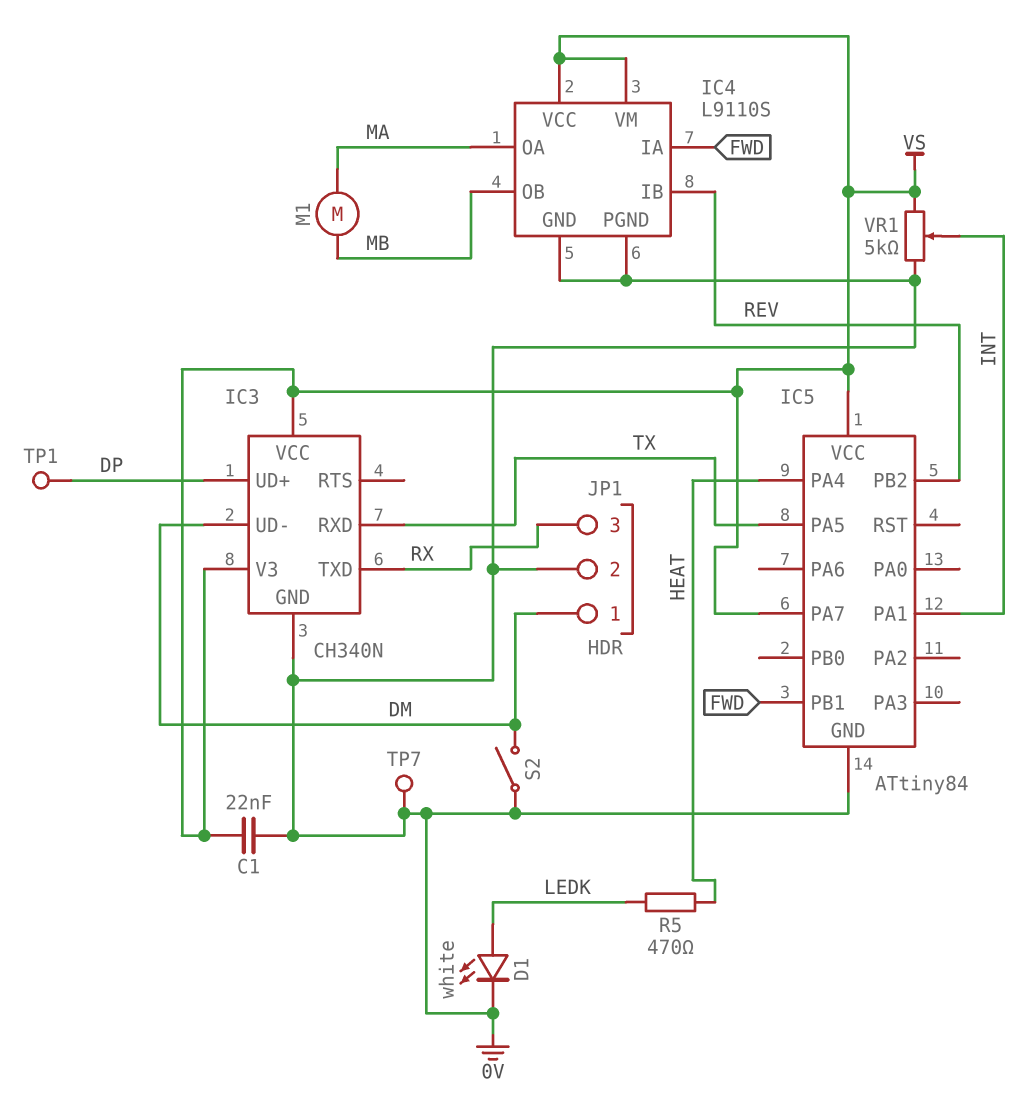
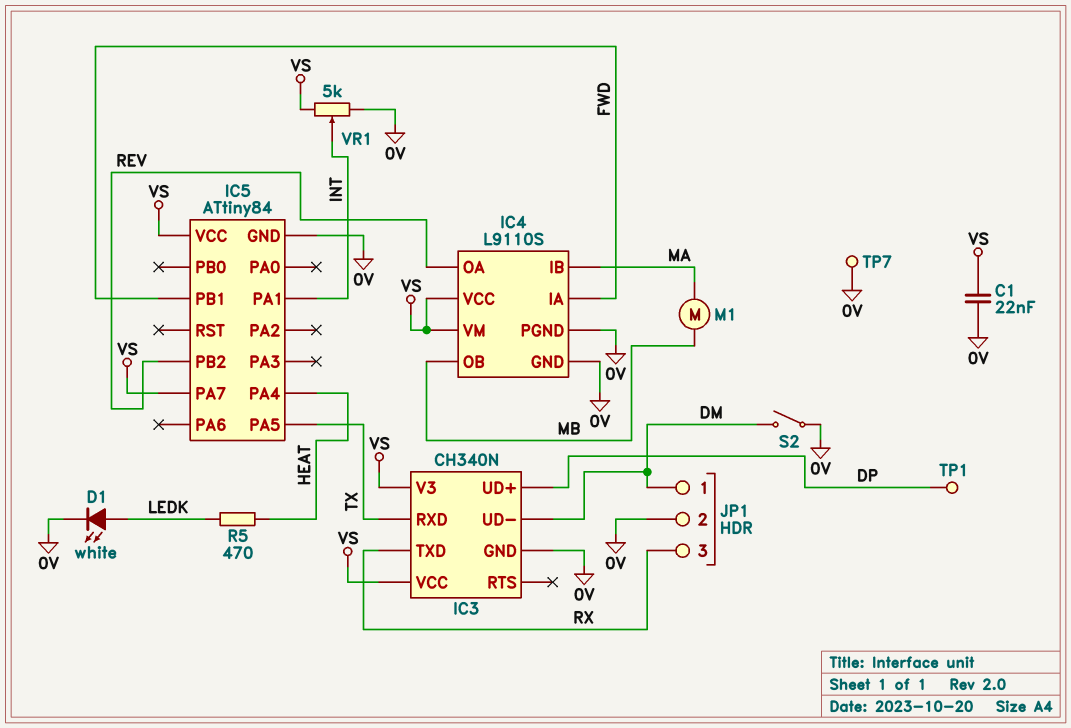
IC4 pin IB: REV -> MA
IC4 pin OA: MA -> REV

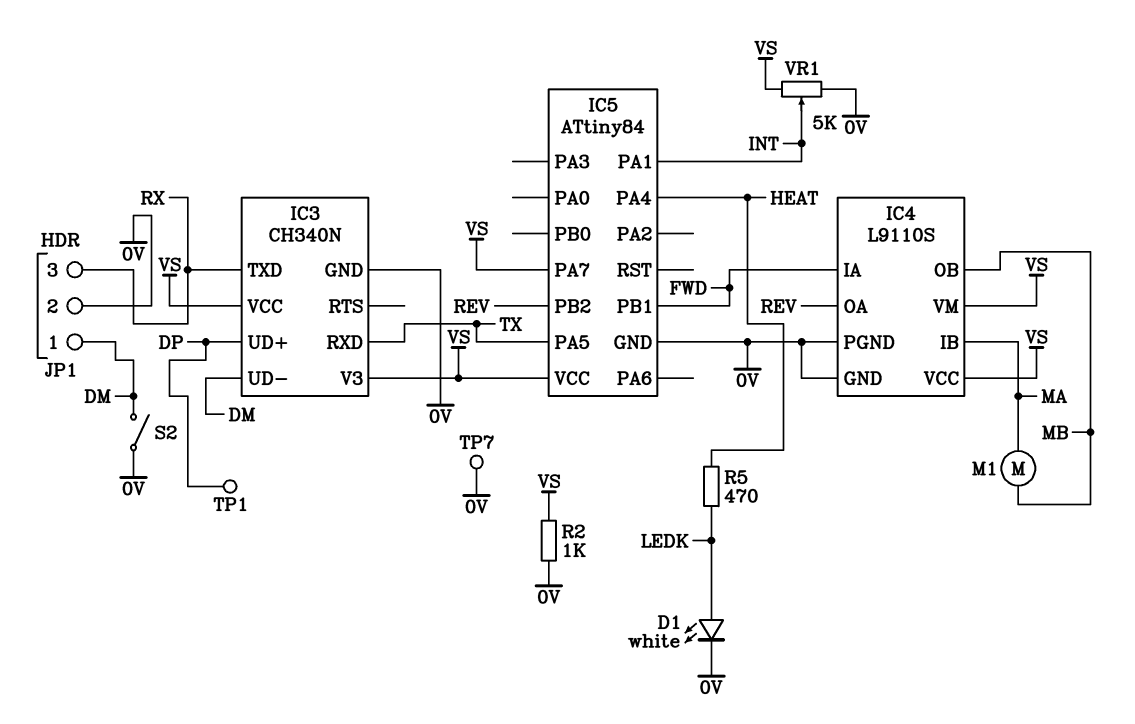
C1: 22nF (0V, VS) -> none
R2: none -> 1k (0V, VS)

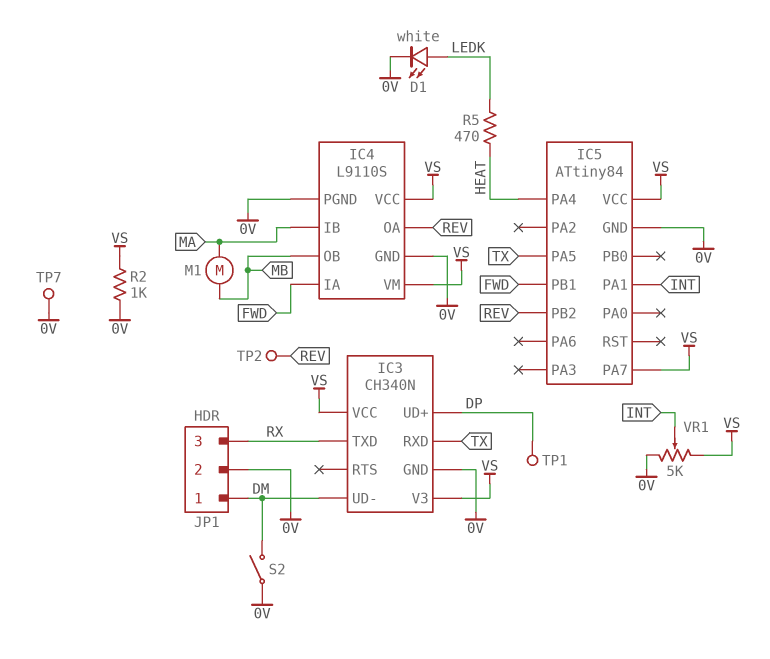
TP2: none -> test point (REV)

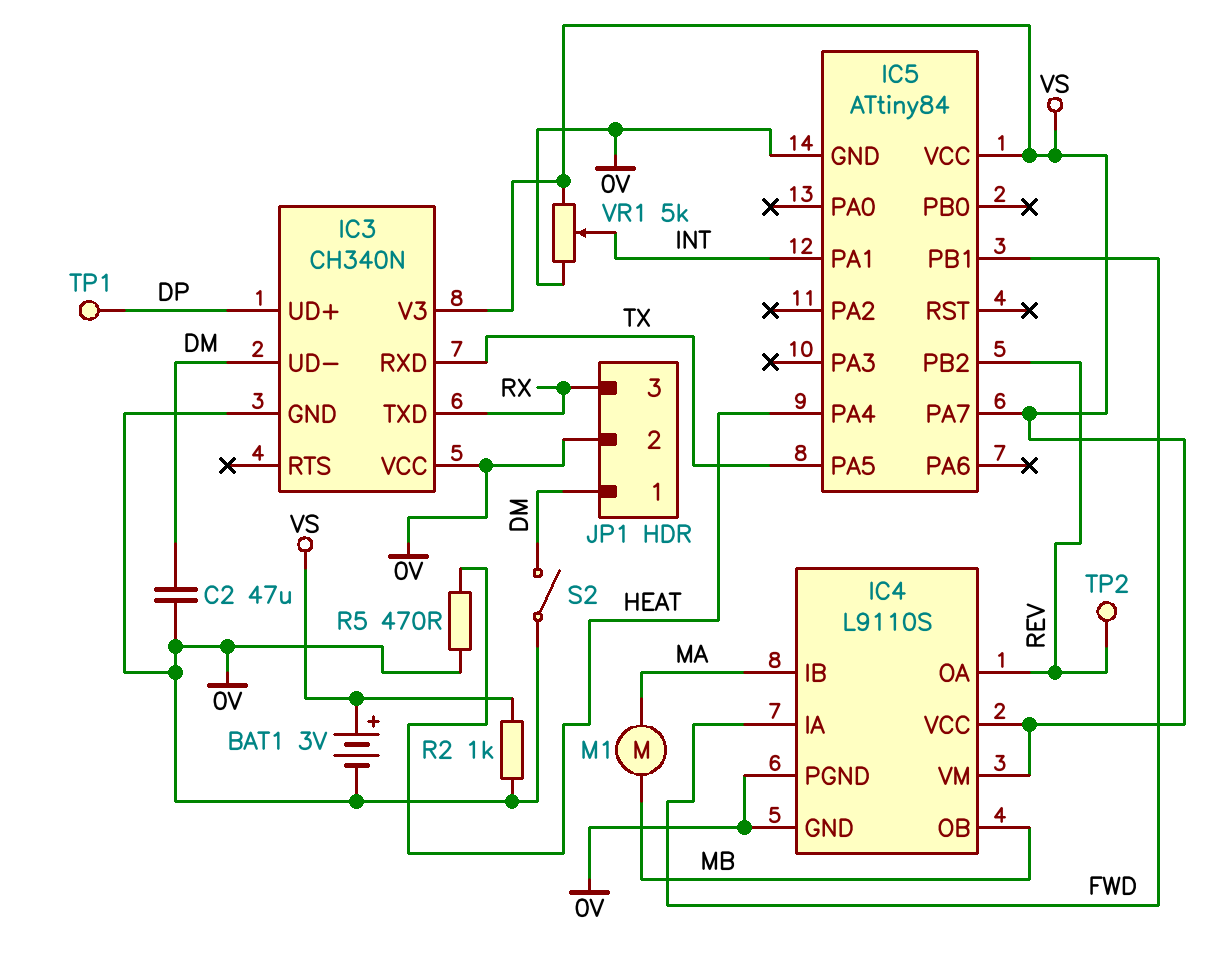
BAT1: none -> 3V (plus VS, minus 0V)
C2: none -> 47uF (0V, DM)
D1: LED white (A LEDK, K 0V) -> none
IC3 pin VCC: VS -> 0V
R5: 470 (HEAT, LEDK) -> 470 (0V, HEAT)
TP7: test point (0V) -> none

